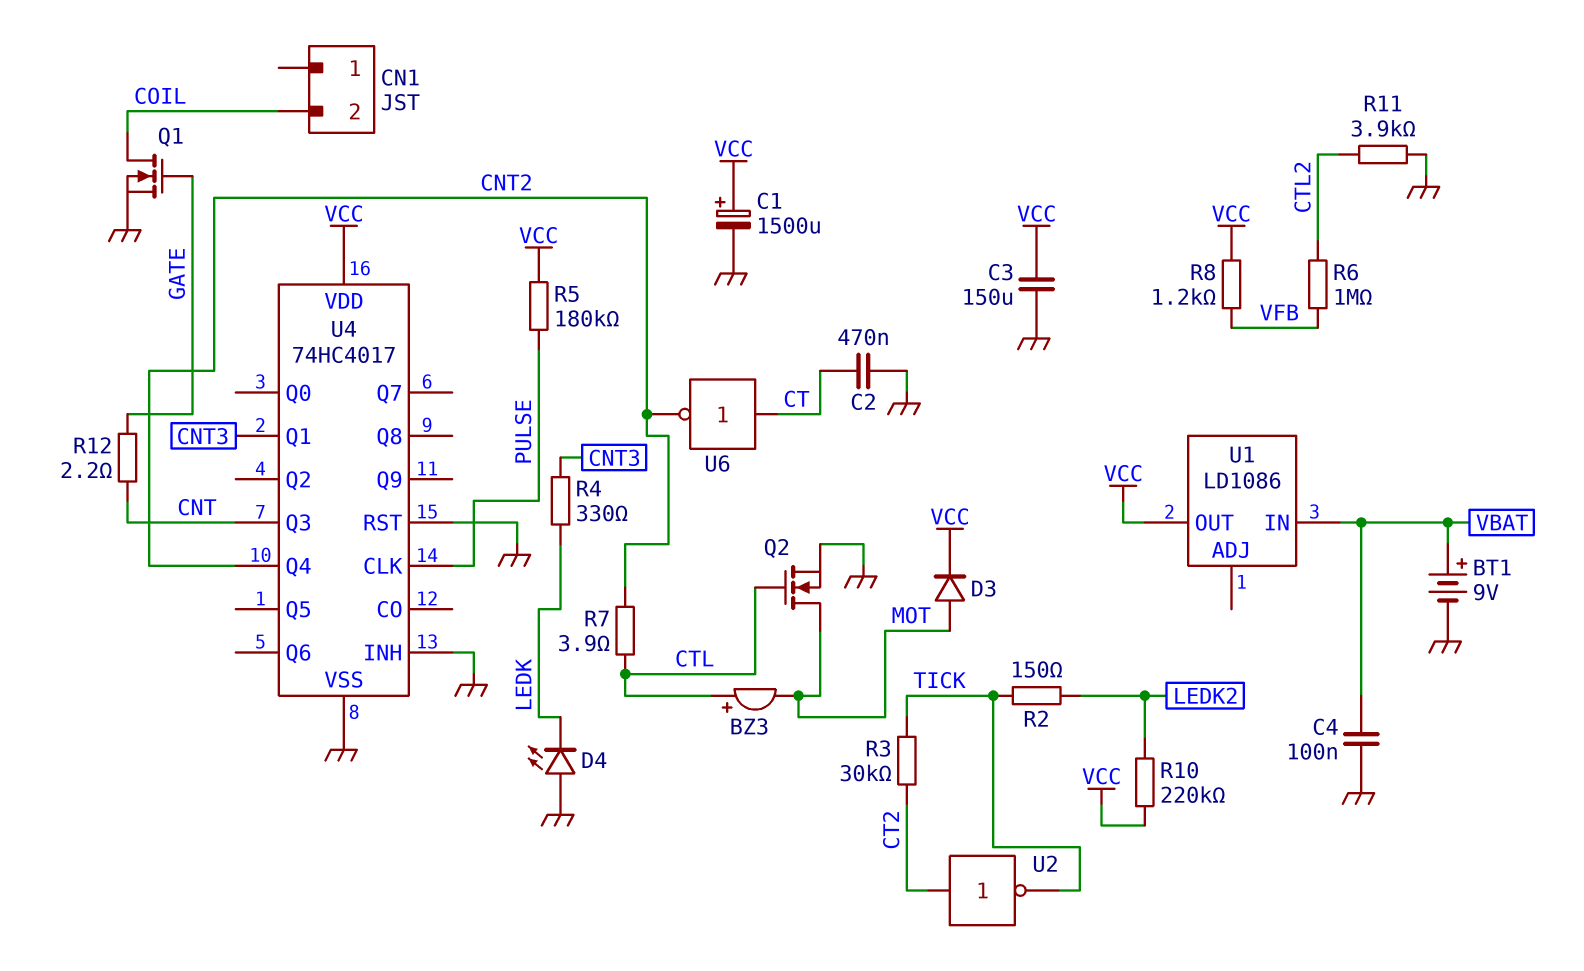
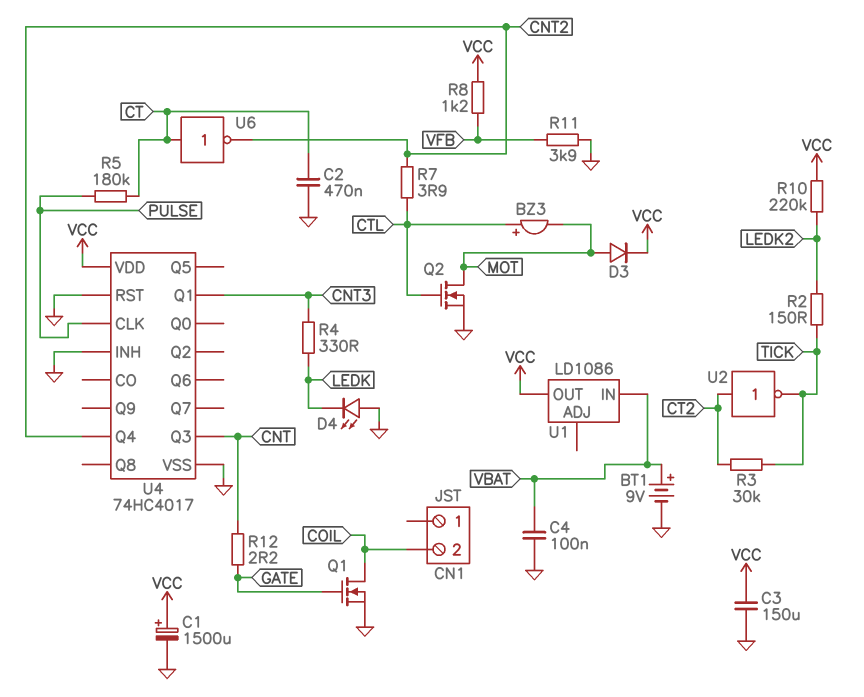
R5: 180k (PULSE, VCC) -> 180k (CT, PULSE)
R6: 1M (CTL2, VFB) -> none
R11: 3.9k (CTL2, GND) -> 3.9k (GND, VFB)

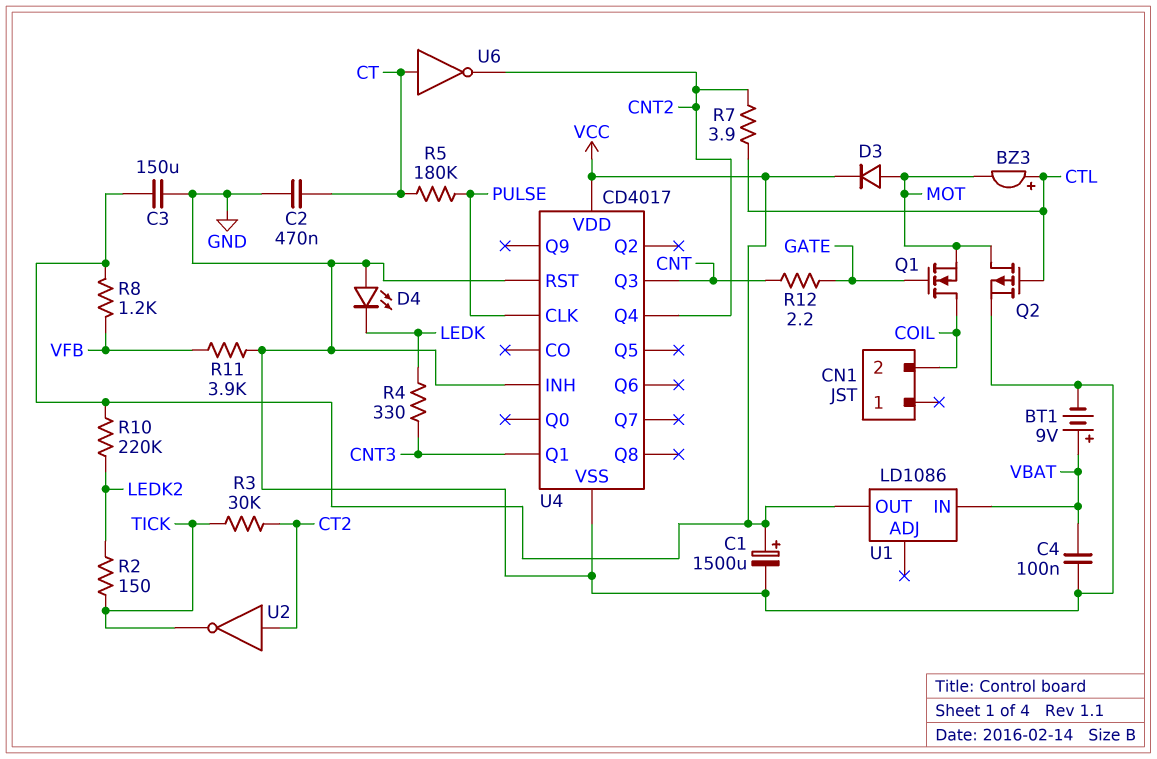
Q1: NMOS (G GATE, D COIL, S GND) -> NMOS (G GATE, D COIL, S MOT)
Q2: NMOS (G CTL, D MOT, S GND) -> PMOS (G CTL, D MOT, S GND)
U4: 74HC4017 -> CD4017

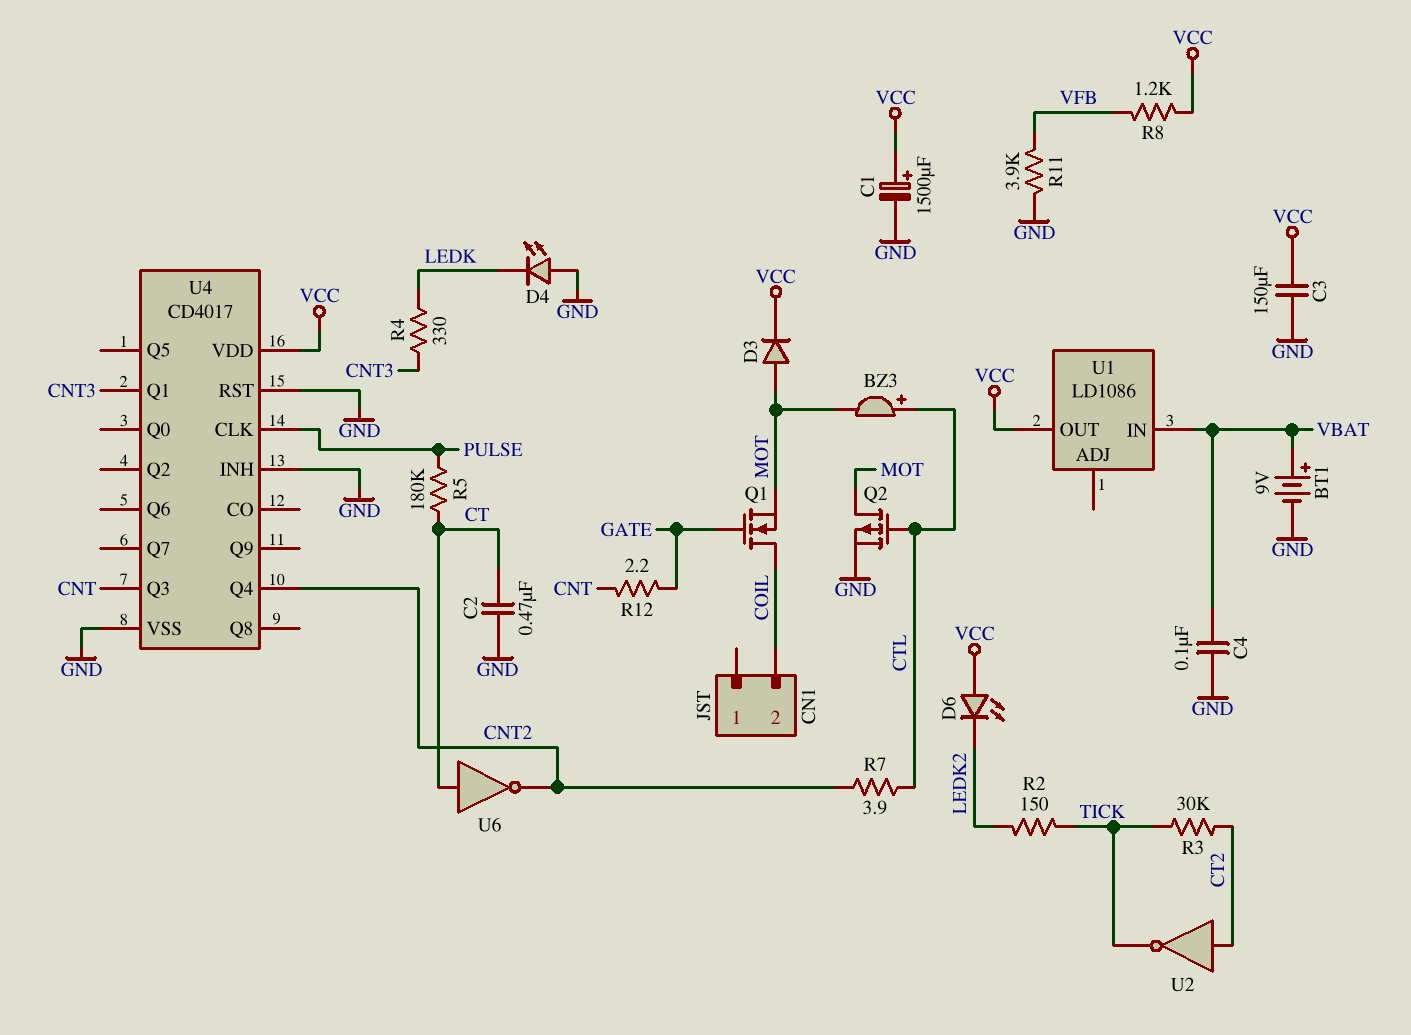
D6: none -> LED (A VCC, K LEDK2)
R10: 220k (LEDK2, VCC) -> none

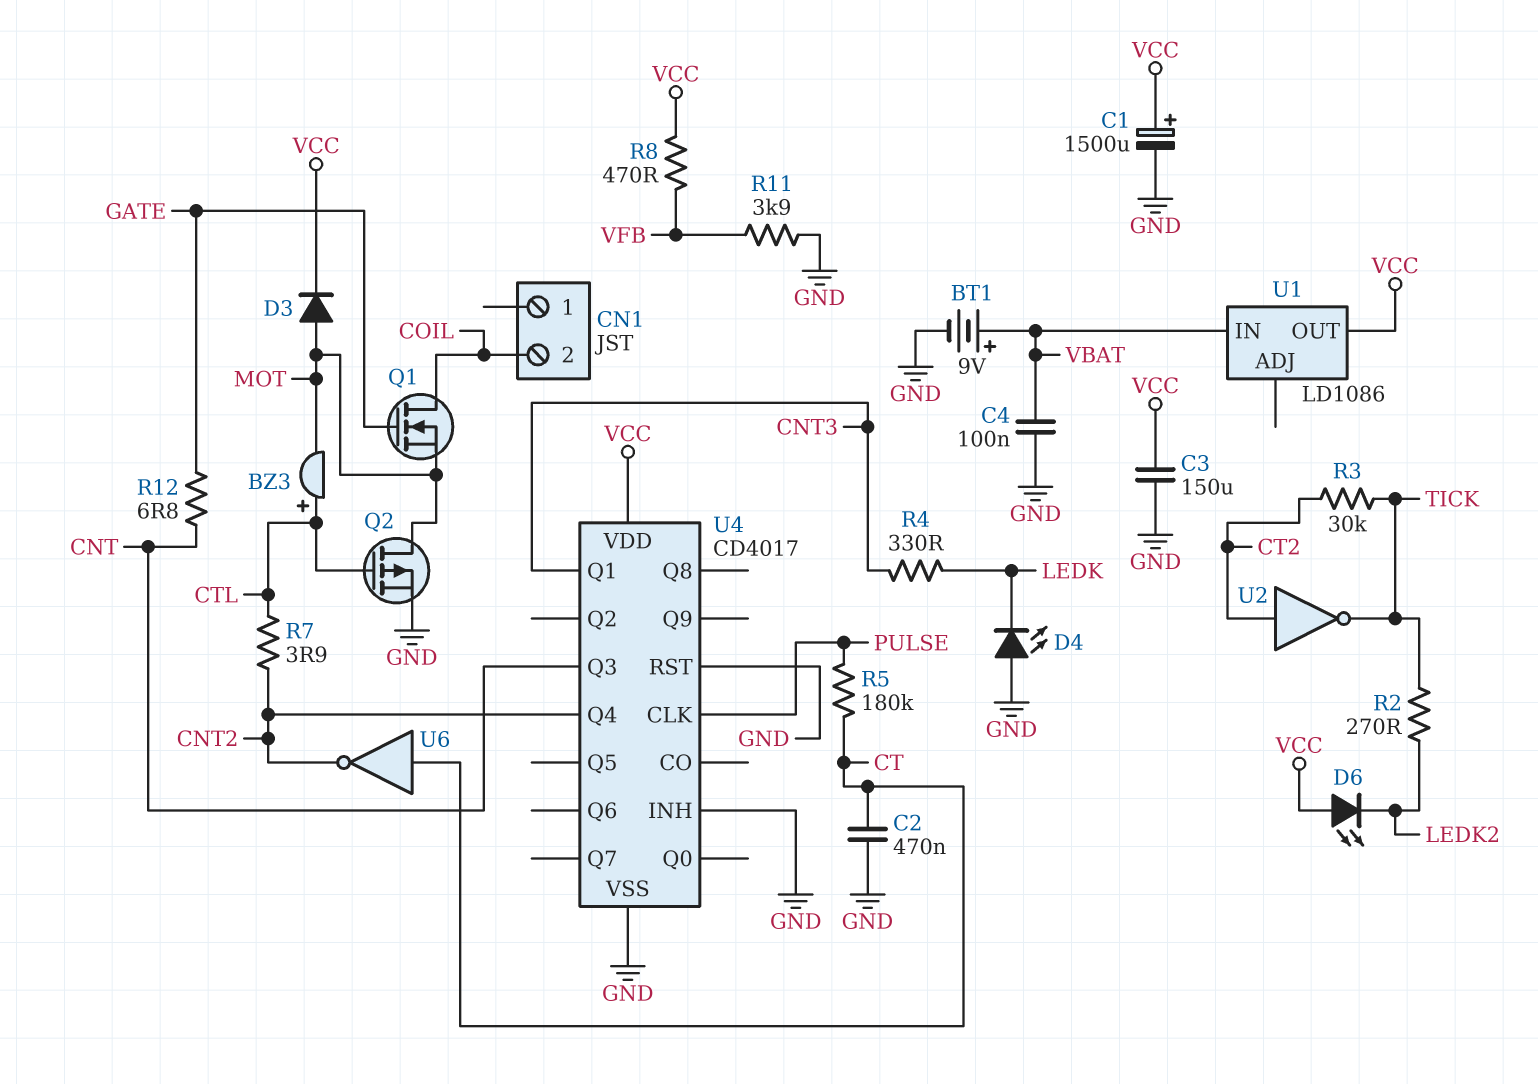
R2: 150 (LEDK2, TICK) -> 270 (LEDK2, TICK)
R8: 1.2k (VCC, VFB) -> 470 (VCC, VFB)
R12: 2.2 (CNT, GATE) -> 6.8 (CNT, GATE)

